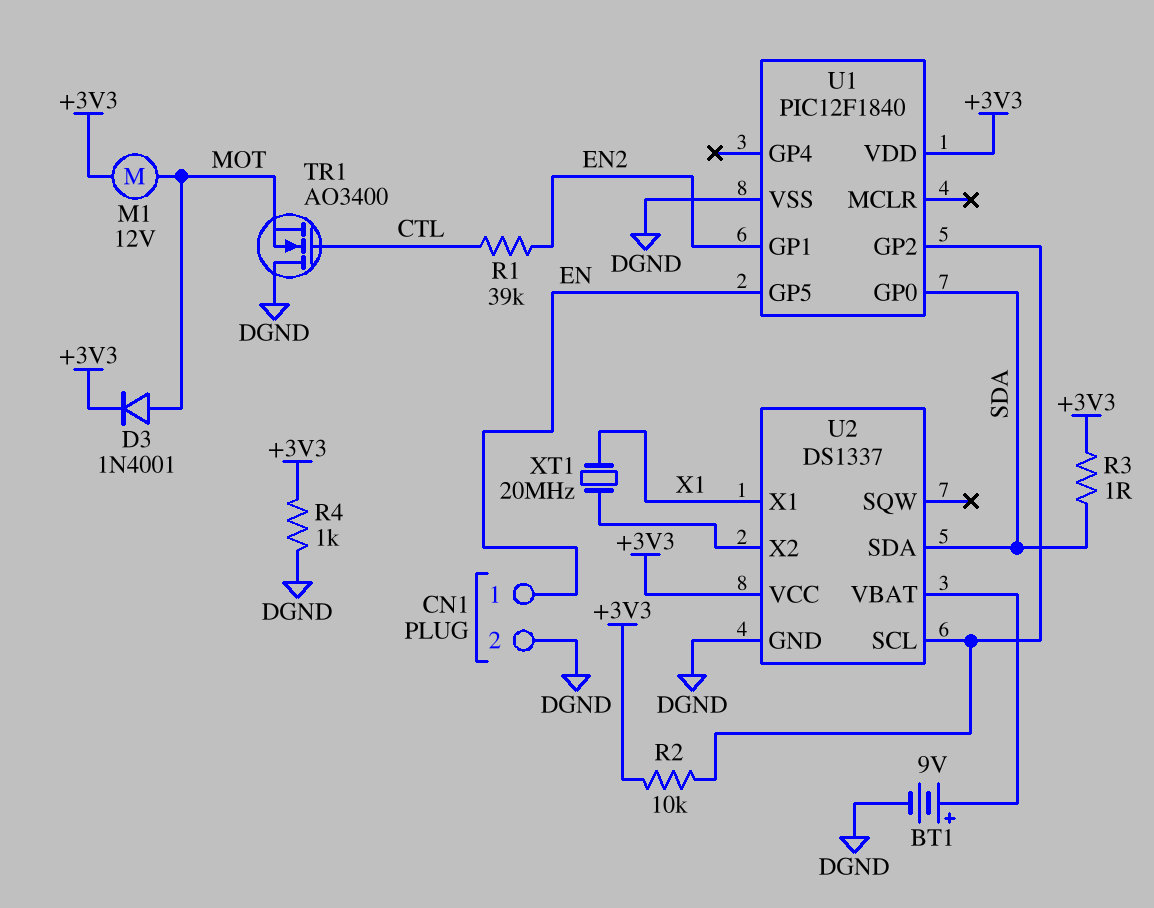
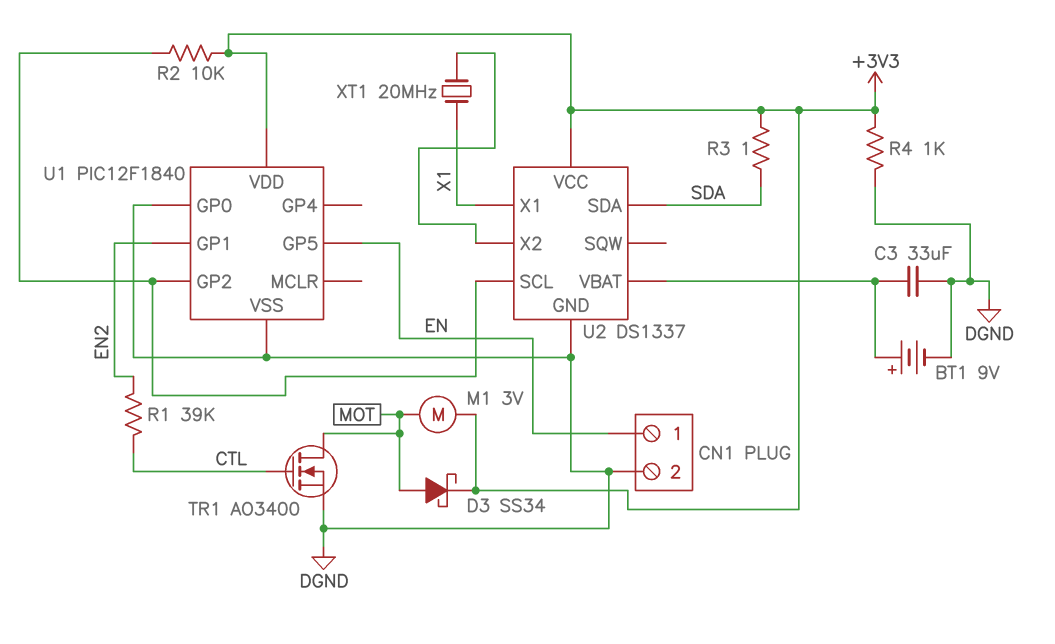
C3: none -> 33uF (DGND, U2/VBAT)
D3: diode 1N4001 (A MOT, K +3V3) -> schottky SS34 (A MOT, K +3V3)
M1: motor 12V (+3V3, MOT) -> motor 3V (+3V3, MOT)
TR1: NMOS AO3400 (G CTL, D DGND, S MOT) -> NMOS AO3400 (G CTL, D MOT, S DGND)
U1 pin GP0: SDA -> DGND

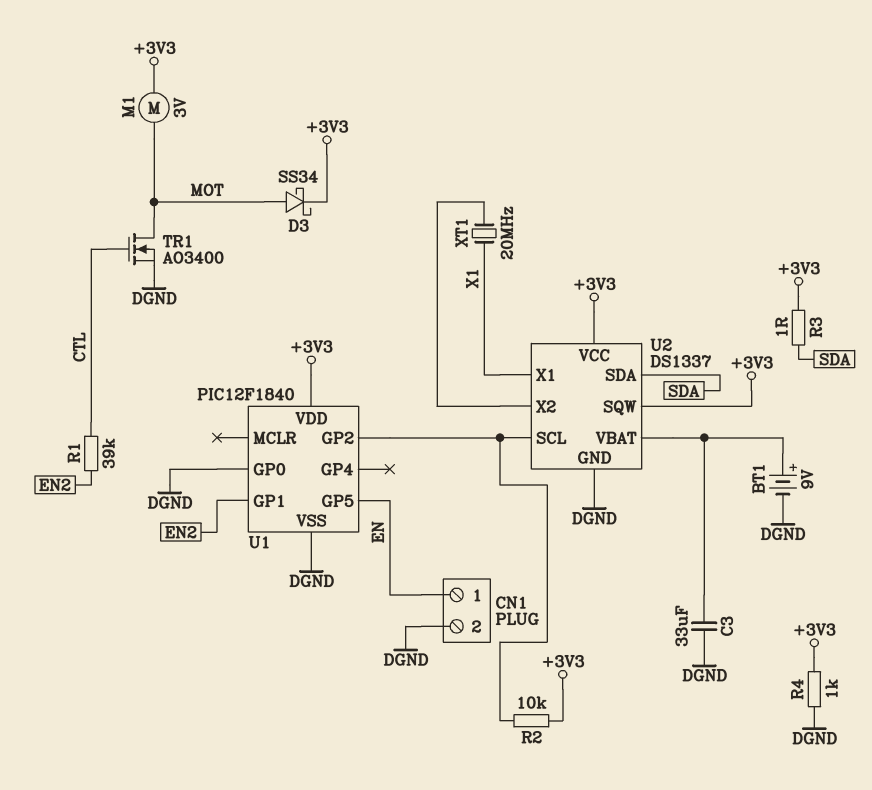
U2 pin SQW: none -> +3V3

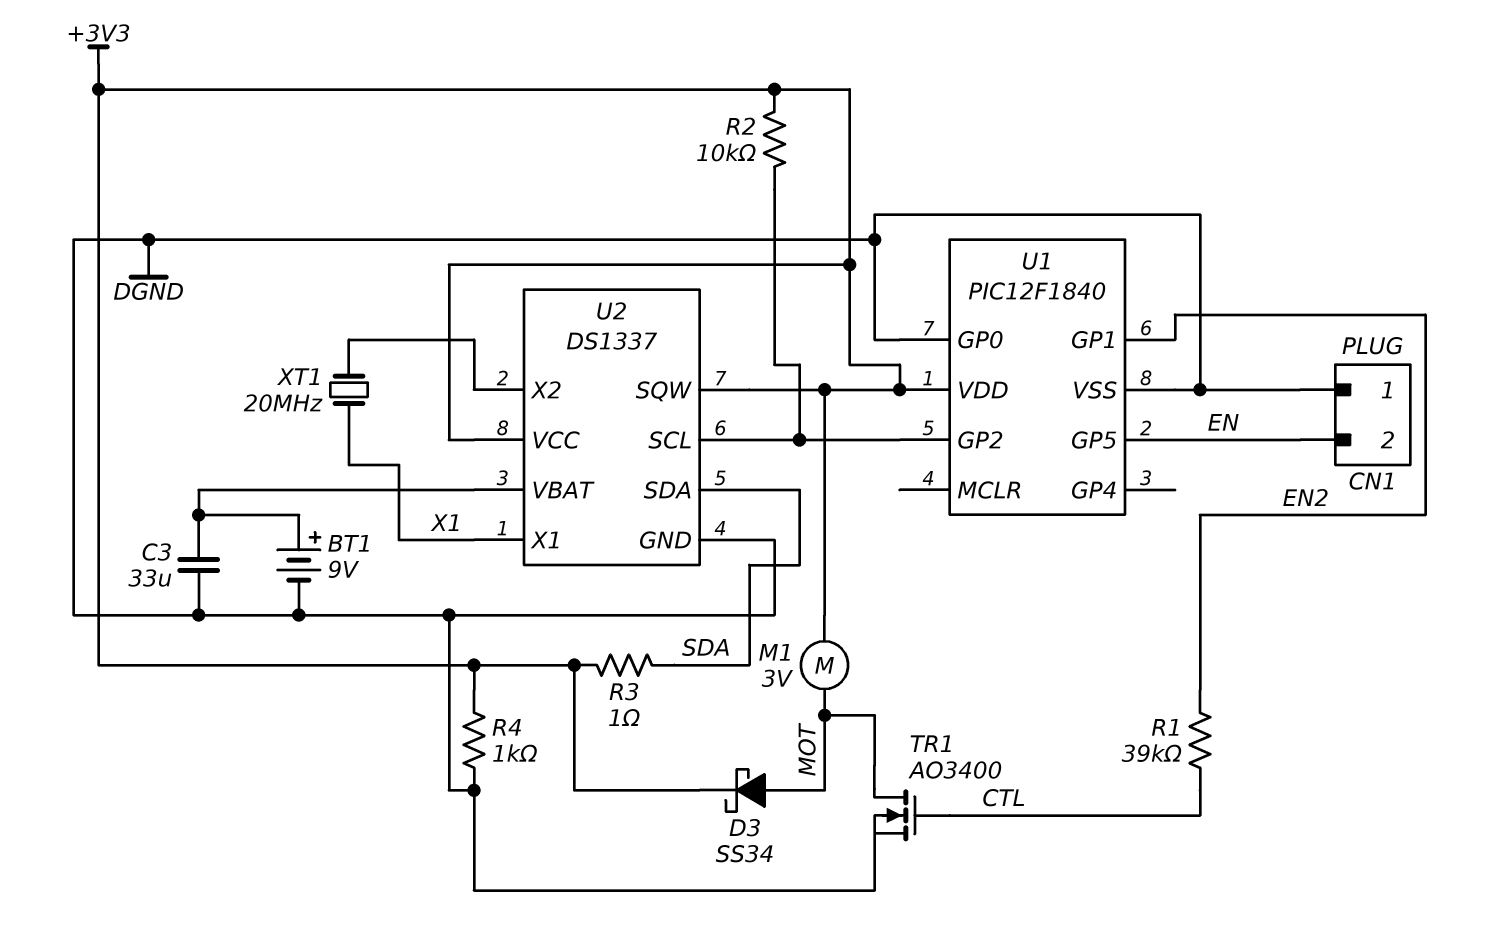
CN1 pin 1: EN -> DGND
CN1 pin 2: DGND -> EN

